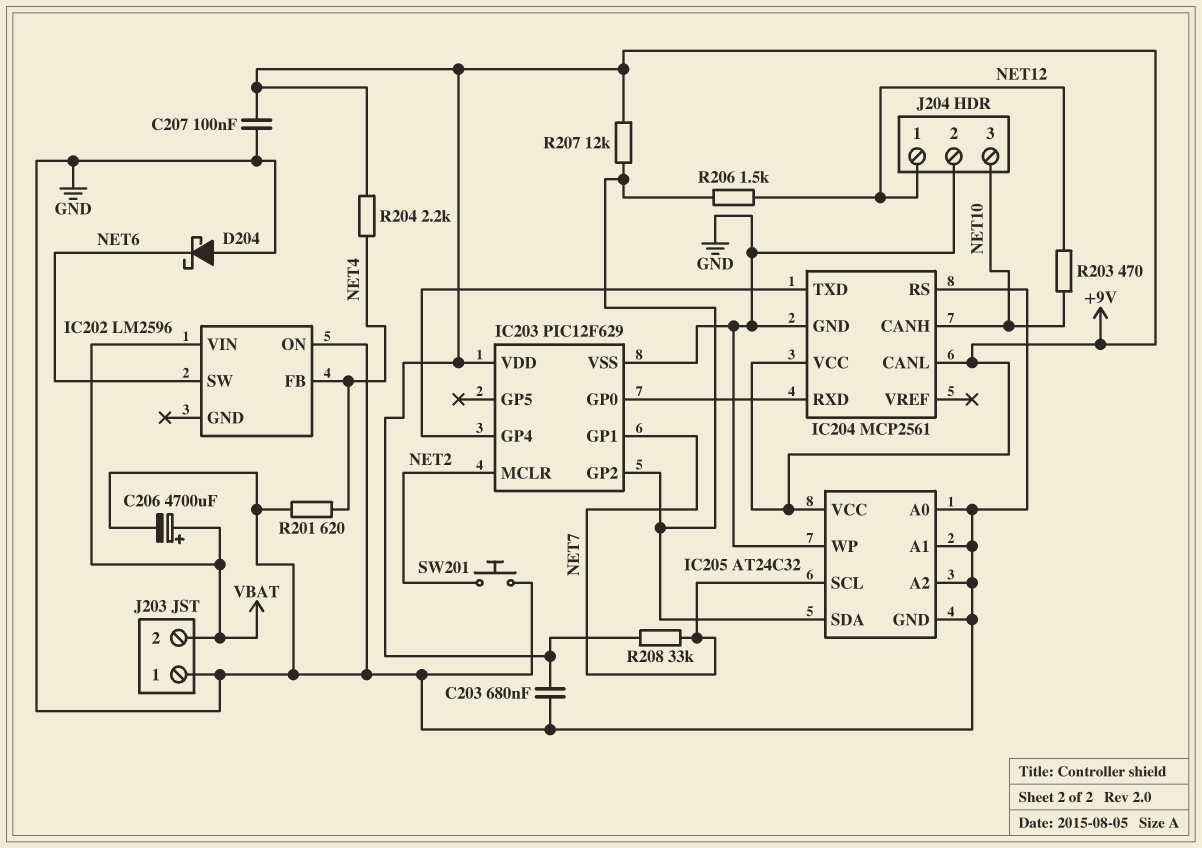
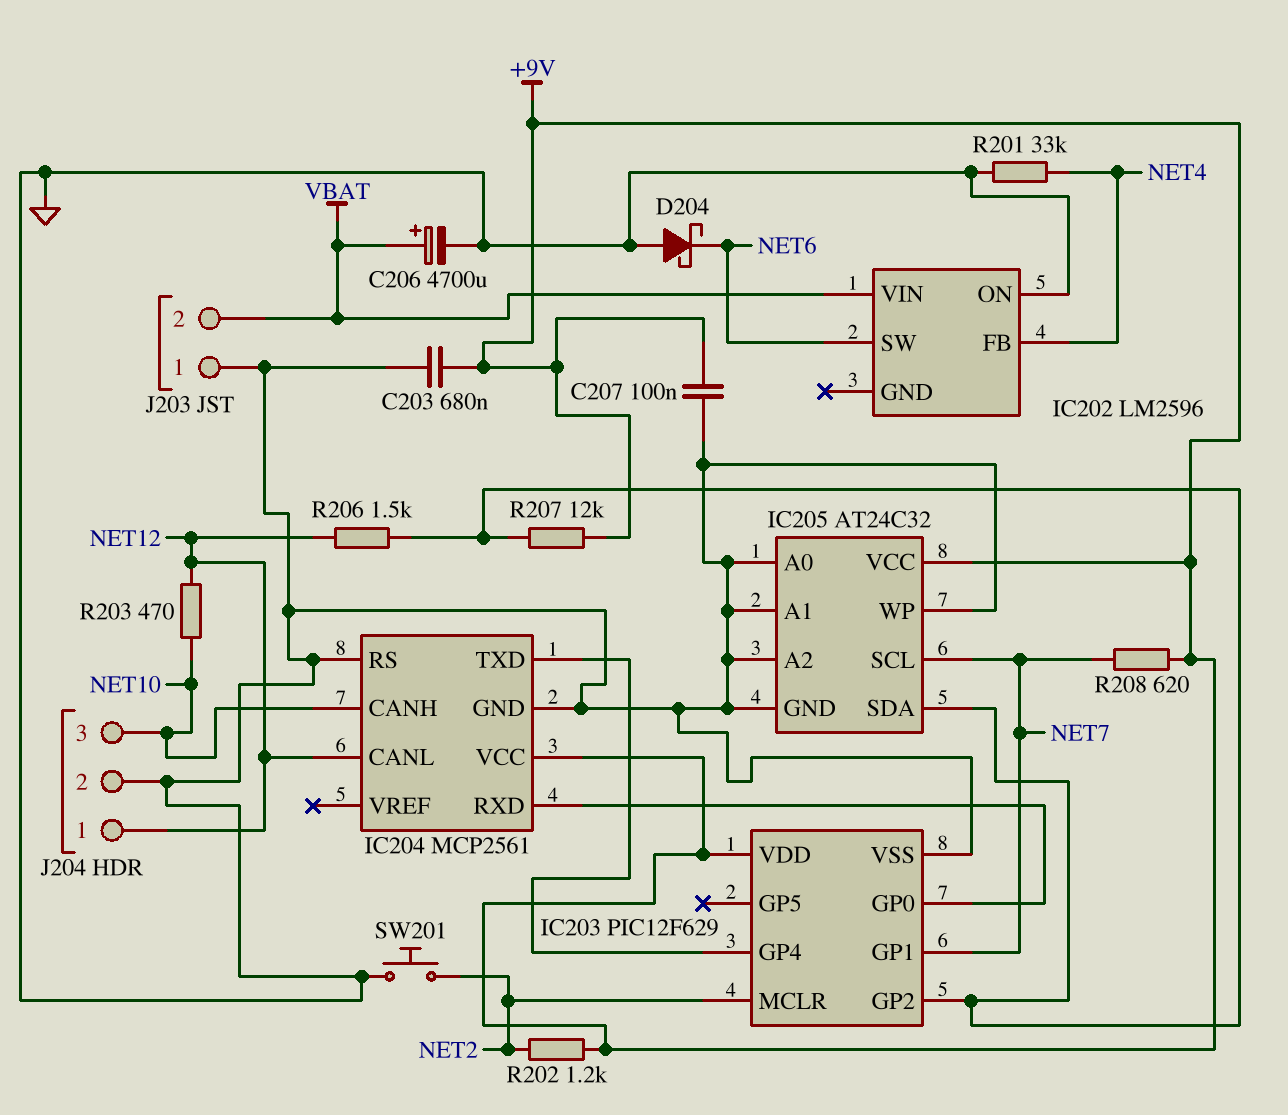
IC204 pin CANL: +9V -> NET12
R201: 620 (GND, NET4) -> 33k (GND, NET4)
R202: none -> 1.2k (+9V, NET2)
R204: 2.2k (+9V, NET4) -> none
R208: 33k (+9V, NET7) -> 620 (+9V, NET7)

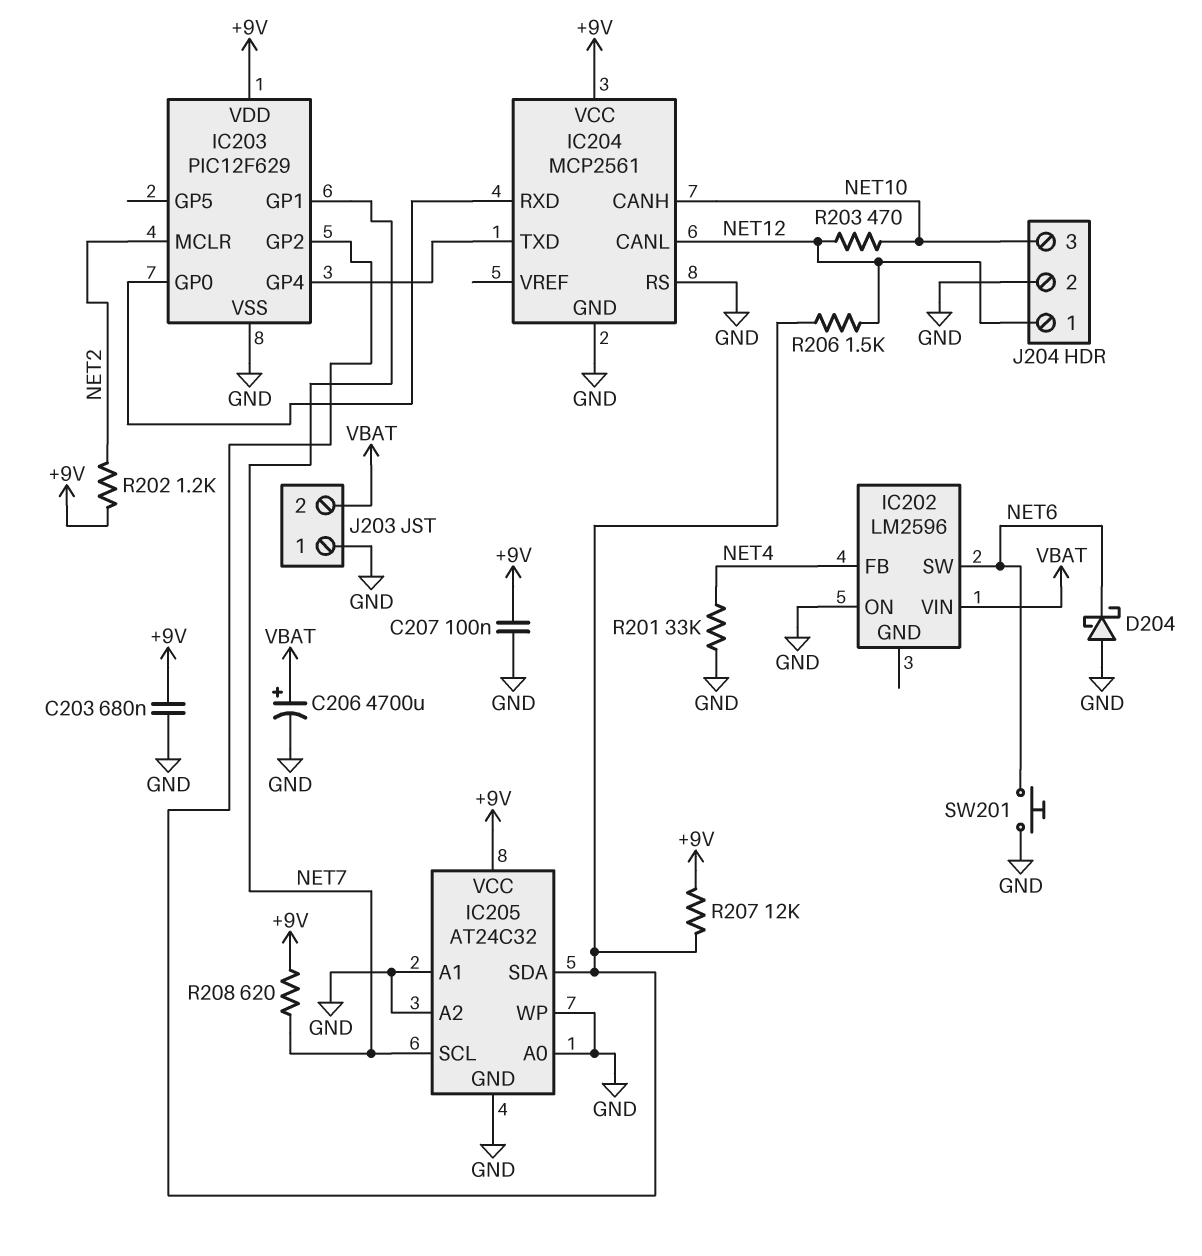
SW201: button (GND, NET2) -> button (GND, NET6)

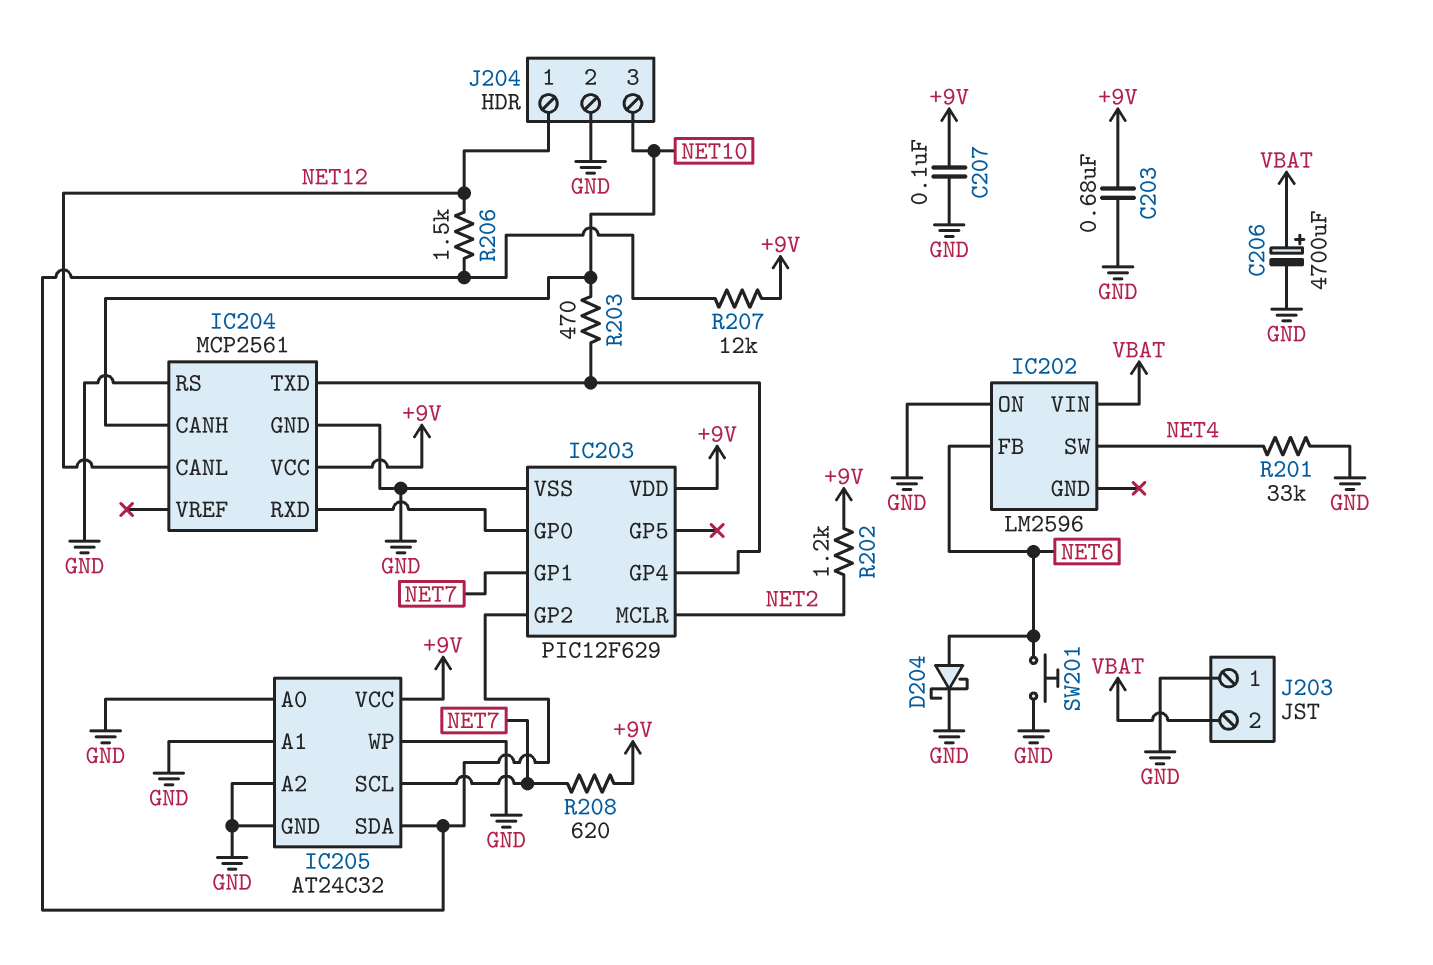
D204: schottky (A GND, K NET6) -> schottky (A NET6, K GND)
IC202 pin FB: NET4 -> NET6
IC202 pin SW: NET6 -> NET4
R203: 470 (NET10, NET12) -> 470 (IC203/GP4, NET10)

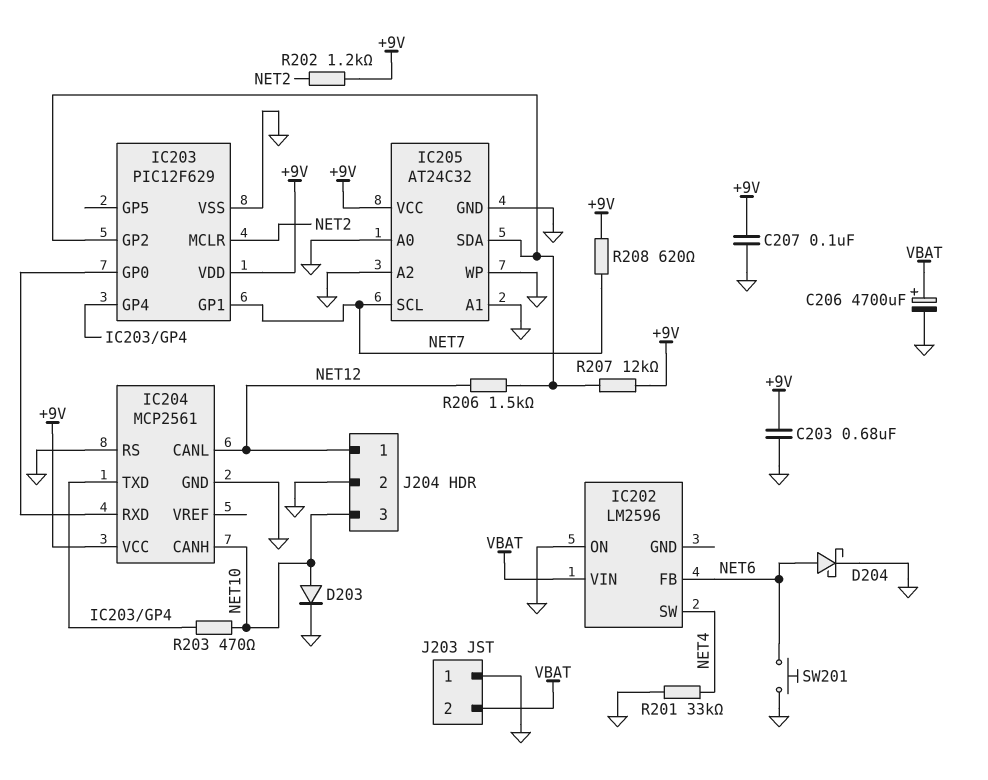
D203: none -> diode (A NET10, K GND)

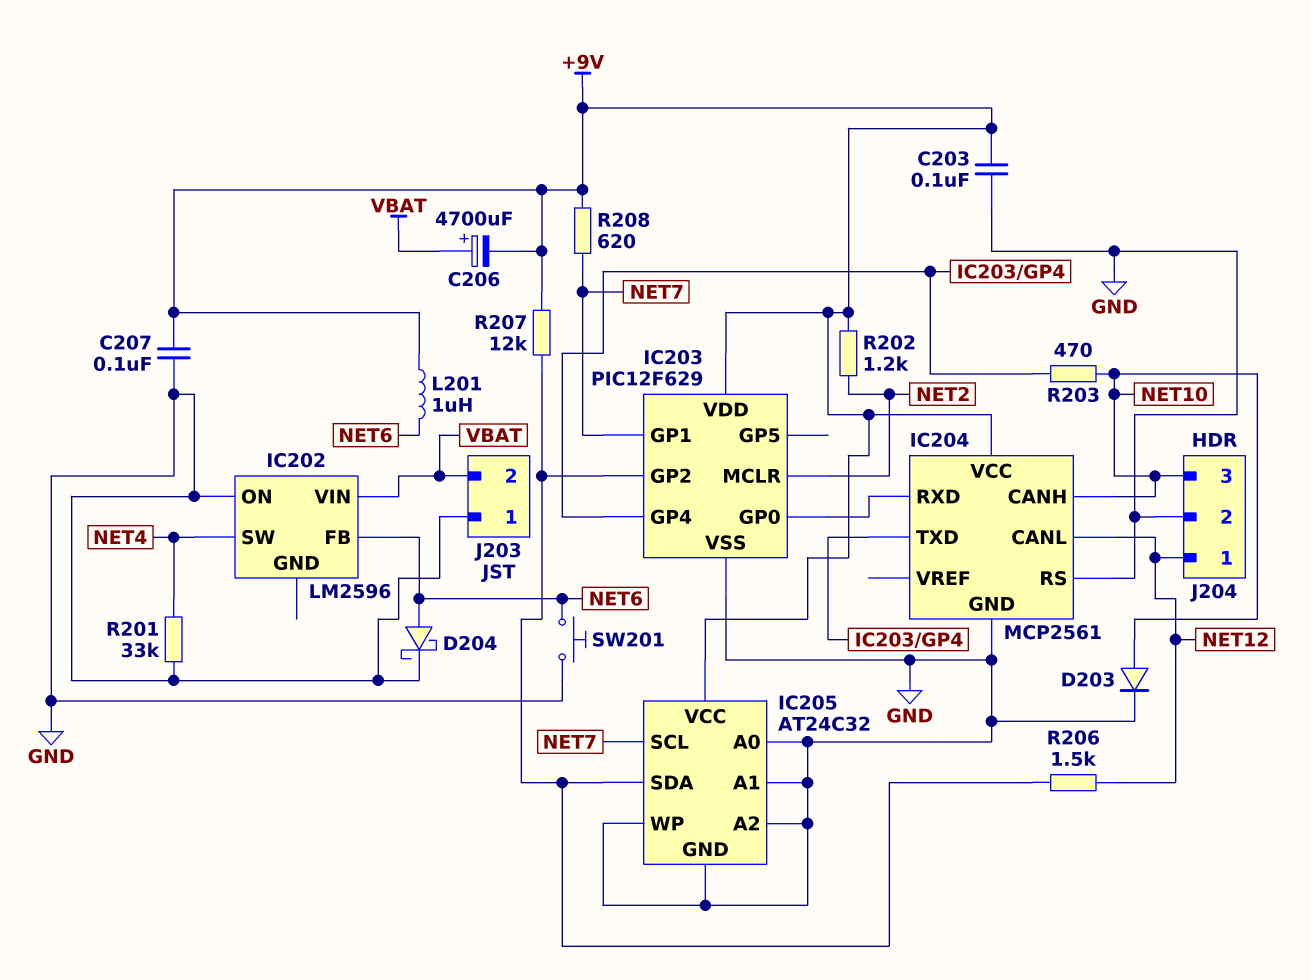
C203: 680nF (+9V, GND) -> 100nF (+9V, GND)
C206: 4700uF (plus VBAT, minus GND) -> 4700uF (plus VBAT, minus +9V)
L201: none -> 1uH (+9V, NET6)

